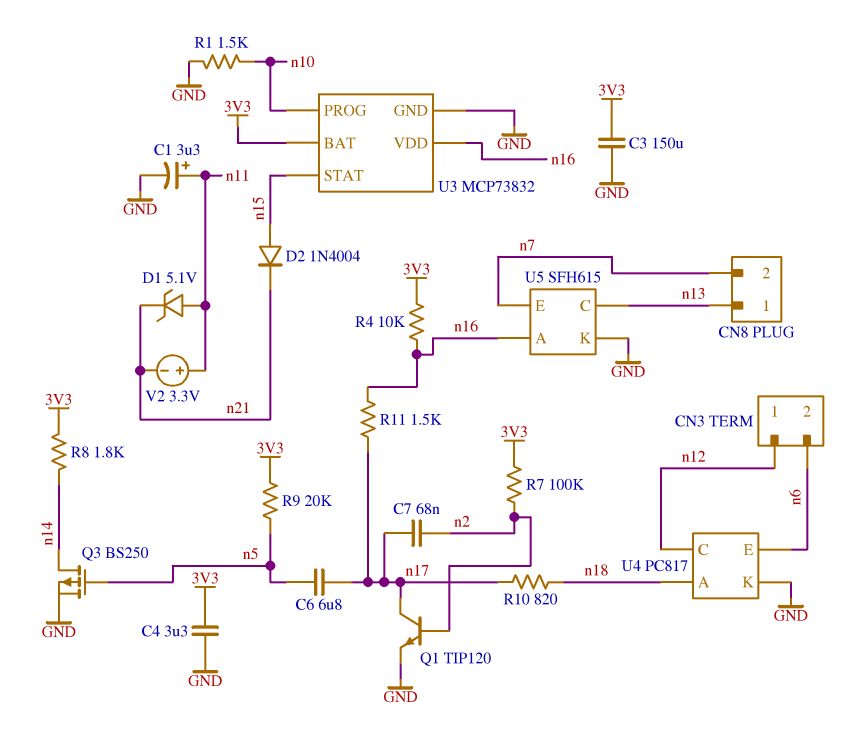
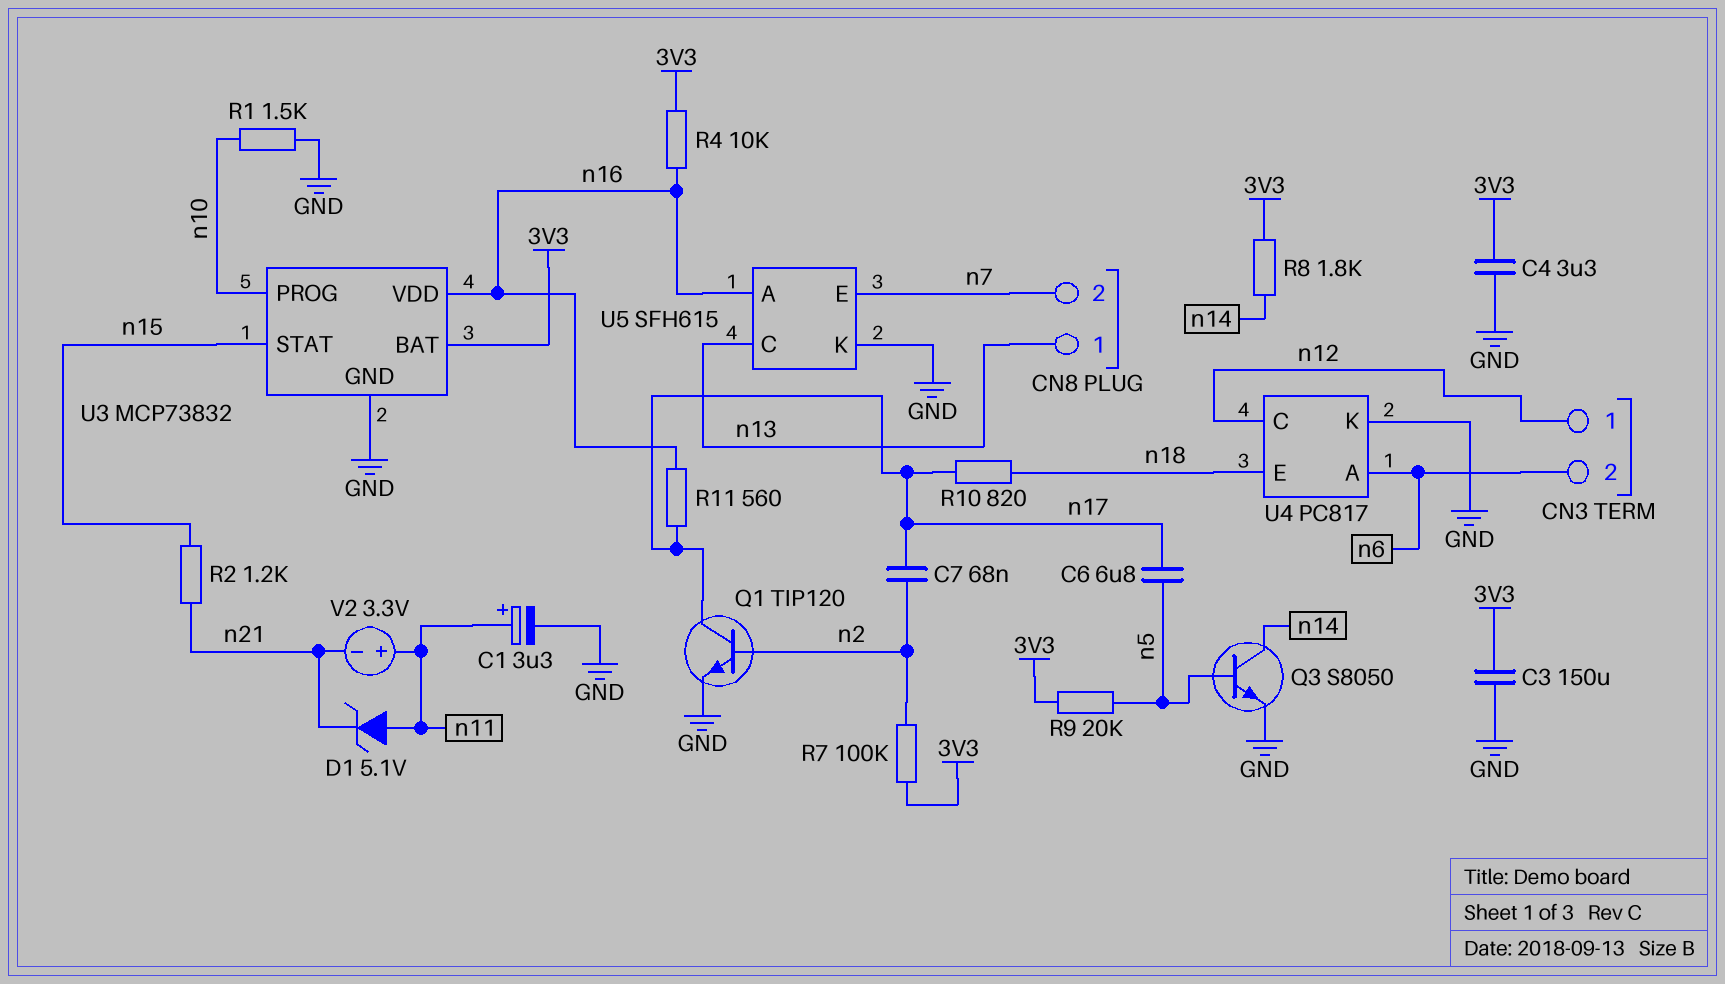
D2: diode 1N4004 (A n15, K n21) -> none
Q3: PMOS BS250 (G n5, D n14, S GND) -> NPN S8050 (B n5, C n14, E GND)
R2: none -> 1.2k (n15, n21)
R11: 1.5k (n16, n17) -> 560 (n16, n17)
U4 pin A: n18 -> n6
U4 pin E: n6 -> n18

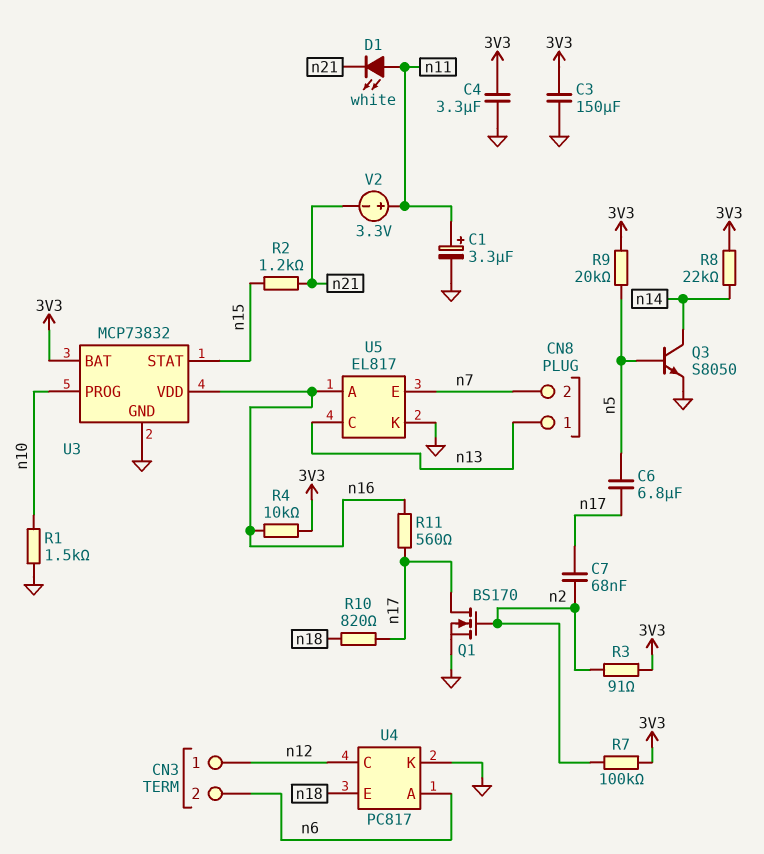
D1: zener 5.1V (A n11, K n21) -> LED white (A n11, K n21)
Q1: NPN TIP120 (B n2, C n17, E GND) -> NMOS BS170 (G n2, D n17, S GND)
R3: none -> 91 (3V3, n2)
R8: 1.8k (3V3, n14) -> 22k (3V3, n14)
U5: SFH615 -> EL817

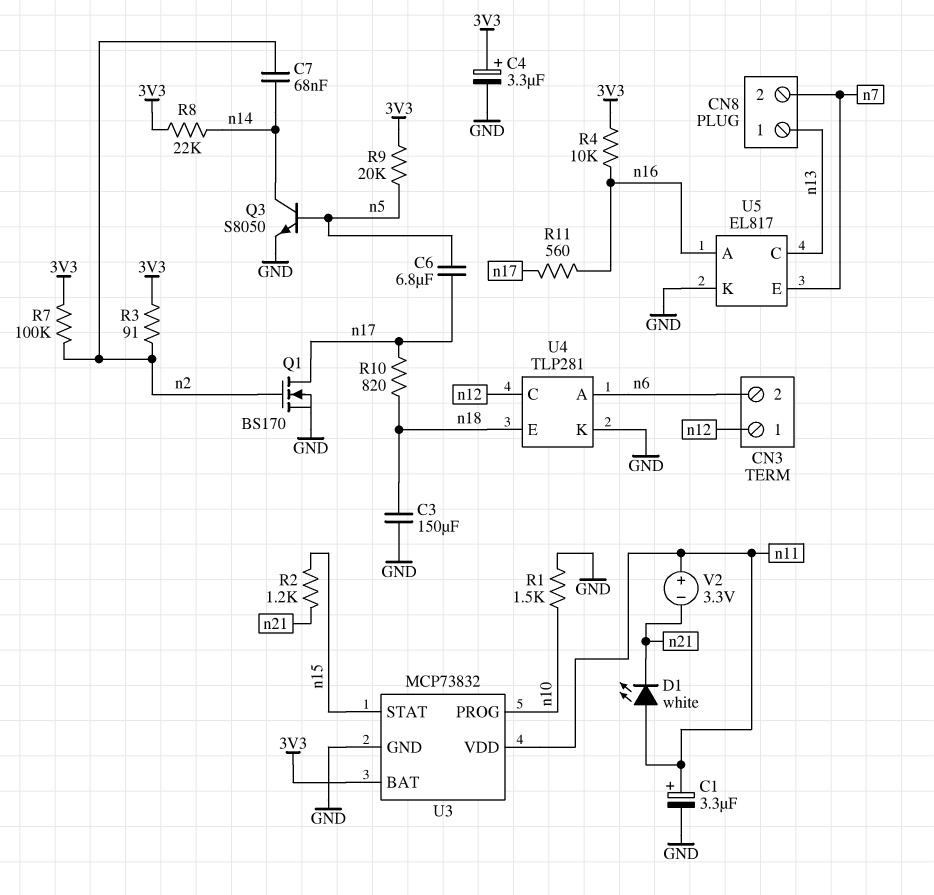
C3: 150uF (3V3, GND) -> 150uF (GND, n18)
C4: 3.3uF (3V3, GND) -> 3.3uF (plus 3V3, minus GND)
C7: 68nF (n2, n17) -> 68nF (n2, n14)
U3 pin VDD: n16 -> n11
U4: PC817 -> TLP281

